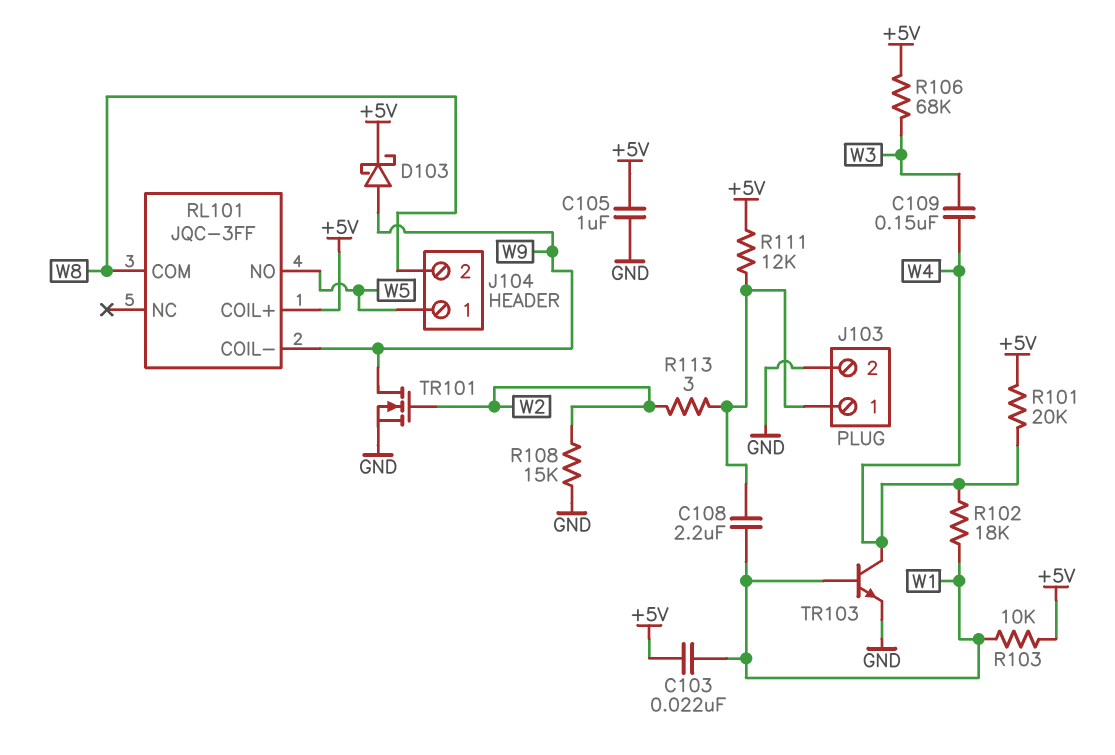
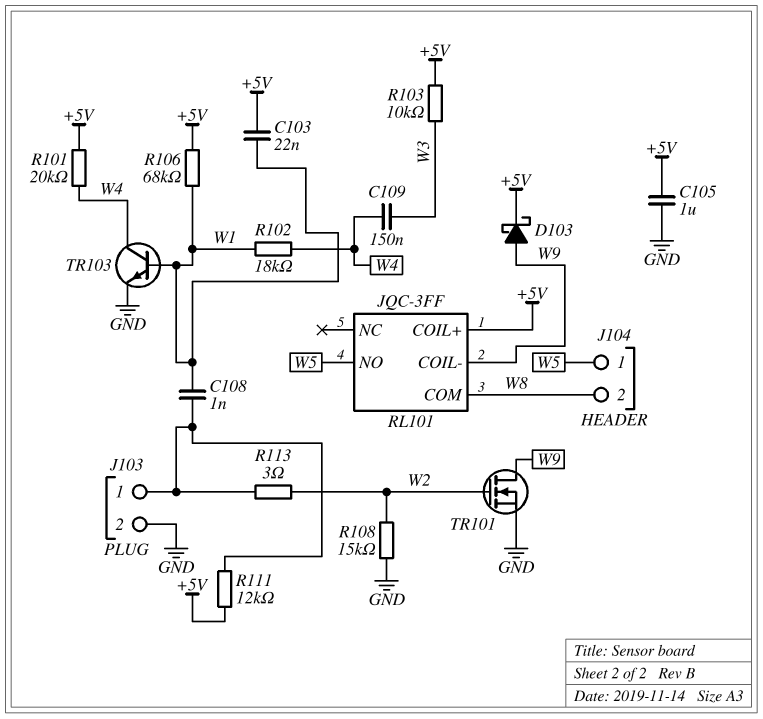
C108: 2.2uF (J103/1, W1) -> 1nF (J103/1, W1)
R103: 10k (+5V, W1) -> 10k (+5V, W3)
R106: 68k (+5V, W3) -> 68k (+5V, W1)

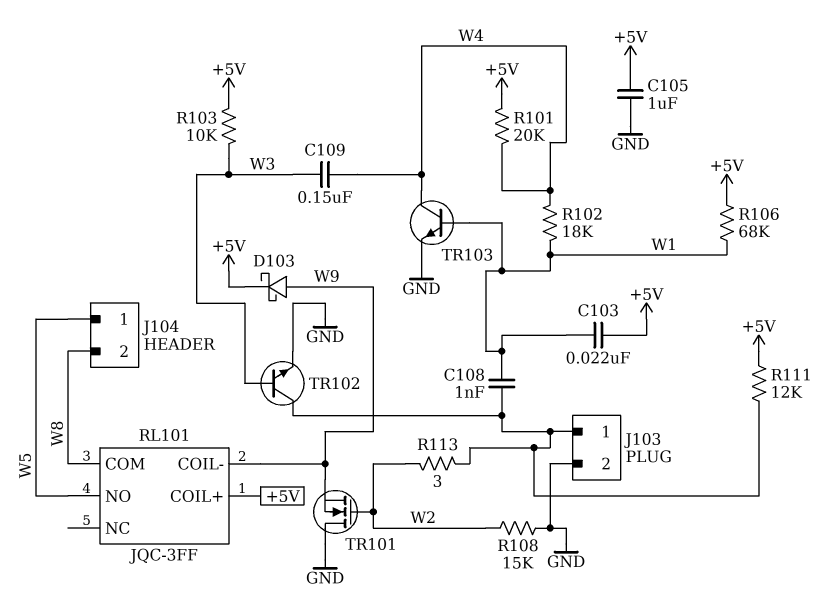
TR101: NMOS (G W2, D W9, S GND) -> NMOS (G W2, D GND, S W9)
TR102: none -> NPN (B W3, C J103/1, E GND)

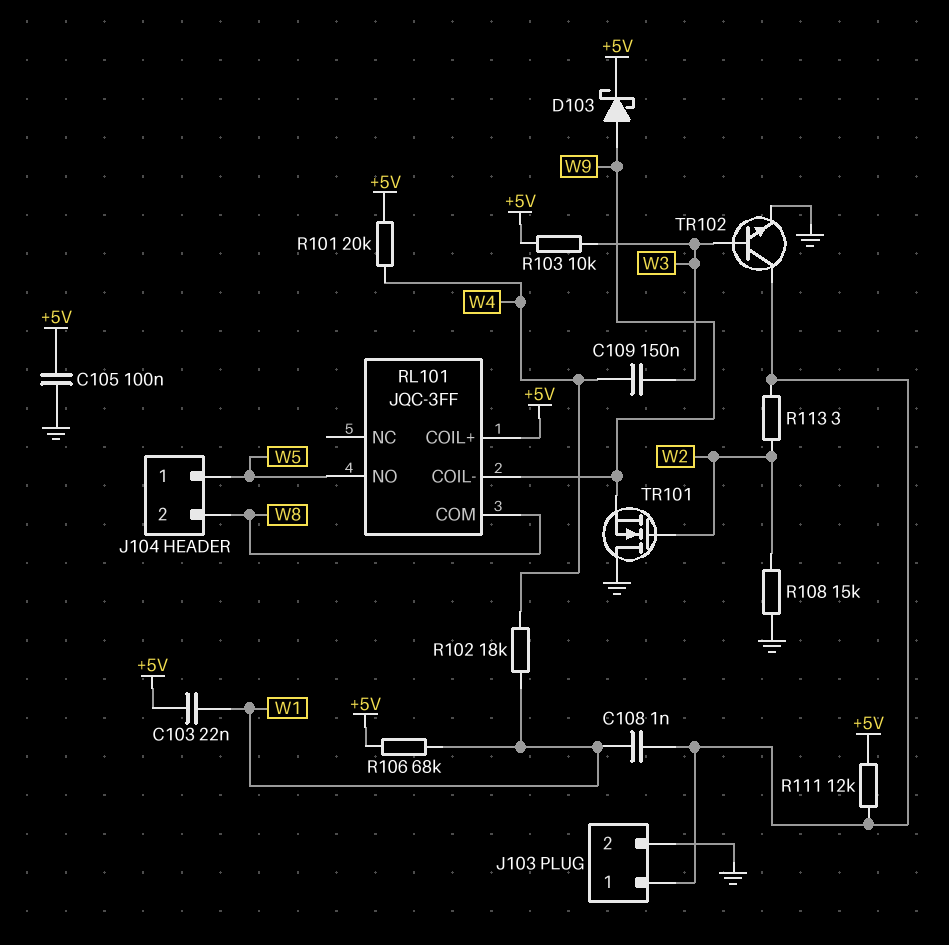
C105: 1uF (+5V, GND) -> 100nF (+5V, GND)
TR103: NPN (B W1, C W4, E GND) -> none

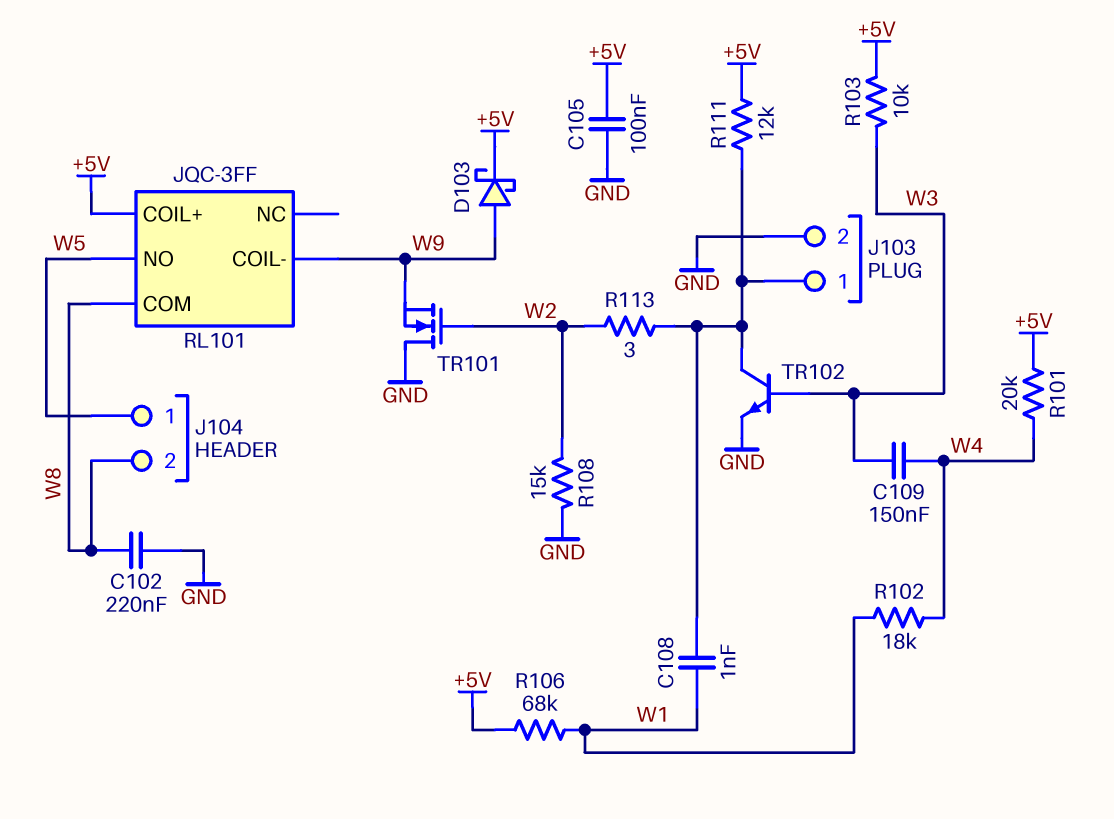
C102: none -> 220nF (GND, W8)
C103: 22nF (+5V, W1) -> none

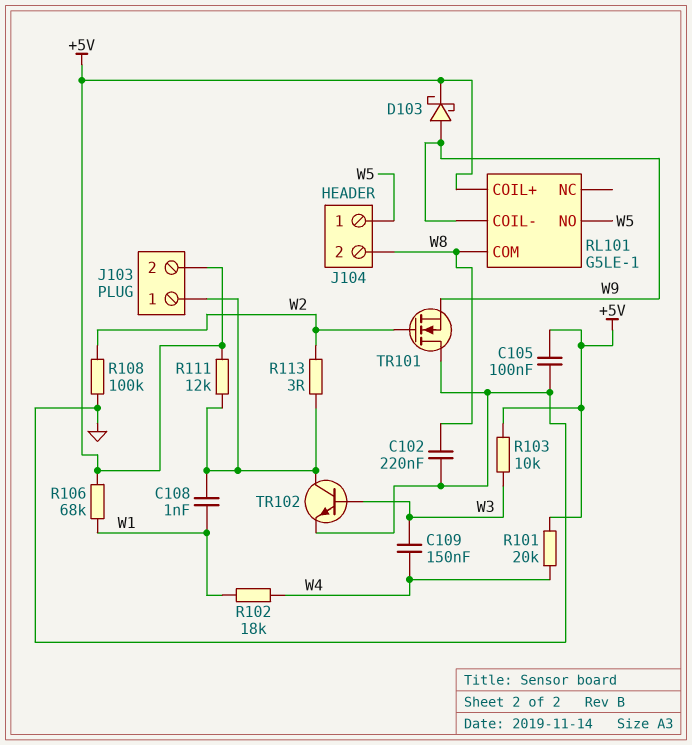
J103 pin 2: GND -> +5V
R108: 15k (GND, W2) -> 100k (GND, W2)
RL101: JQC-3FF -> G5LE-1

